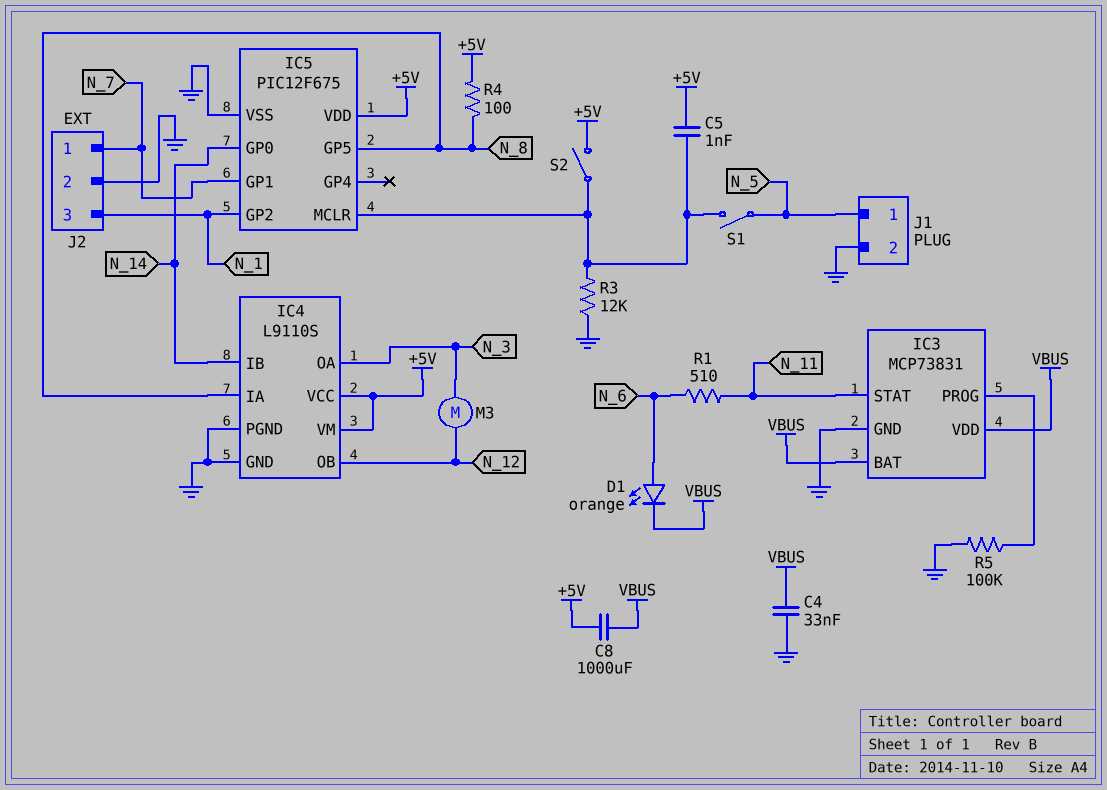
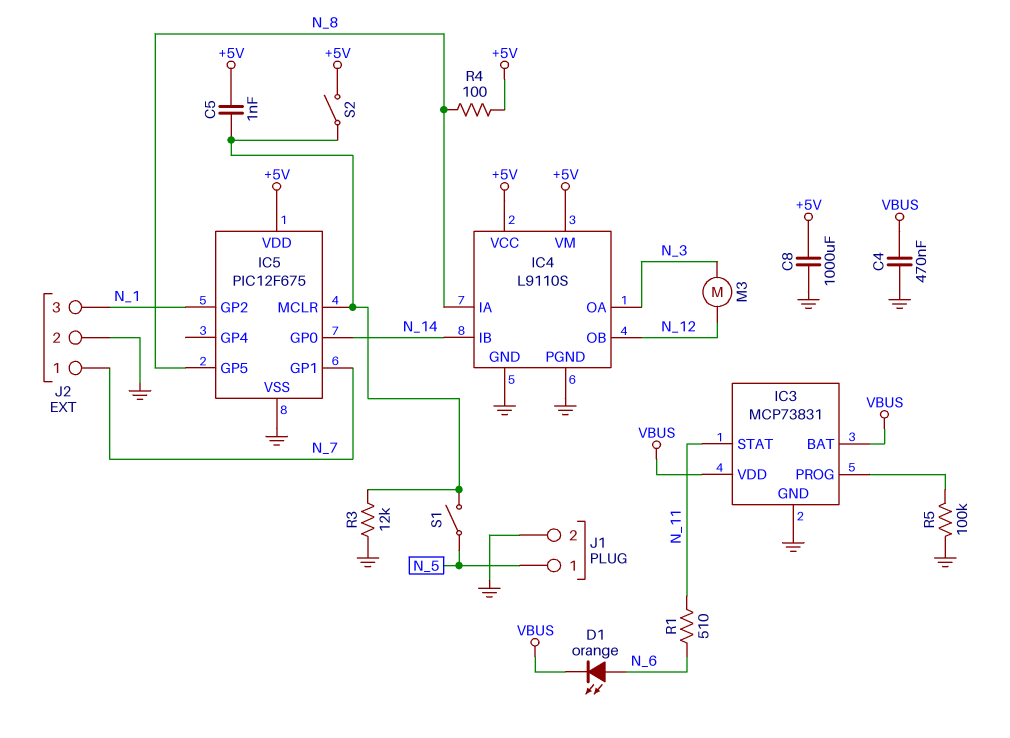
C4: 33nF (GND, VBUS) -> 470nF (GND, VBUS)
C8: 1000uF (+5V, VBUS) -> 1000uF (+5V, GND)

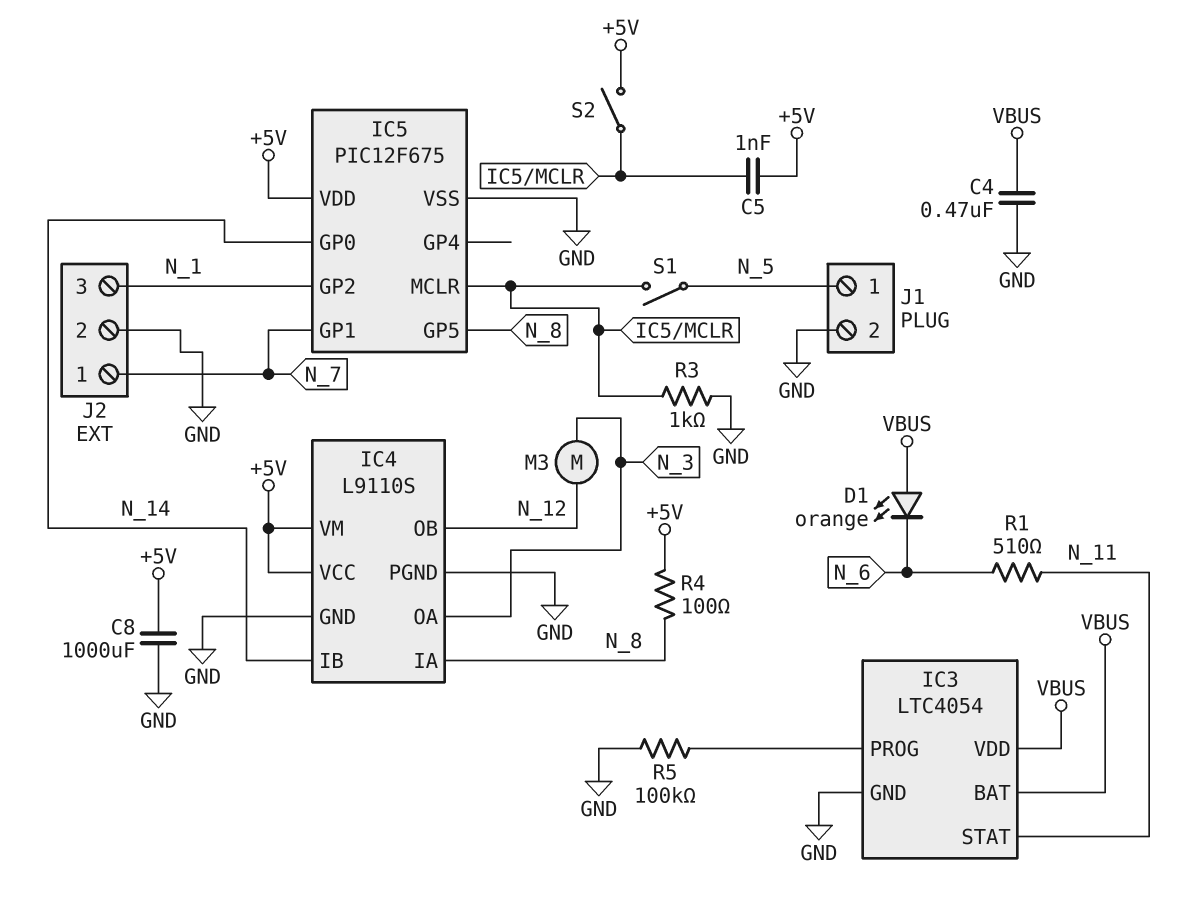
D1: LED orange (A N_6, K VBUS) -> LED orange (A VBUS, K N_6)
IC3: MCP73831 -> LTC4054
R3: 12k (GND, IC5/MCLR) -> 1k (GND, IC5/MCLR)

